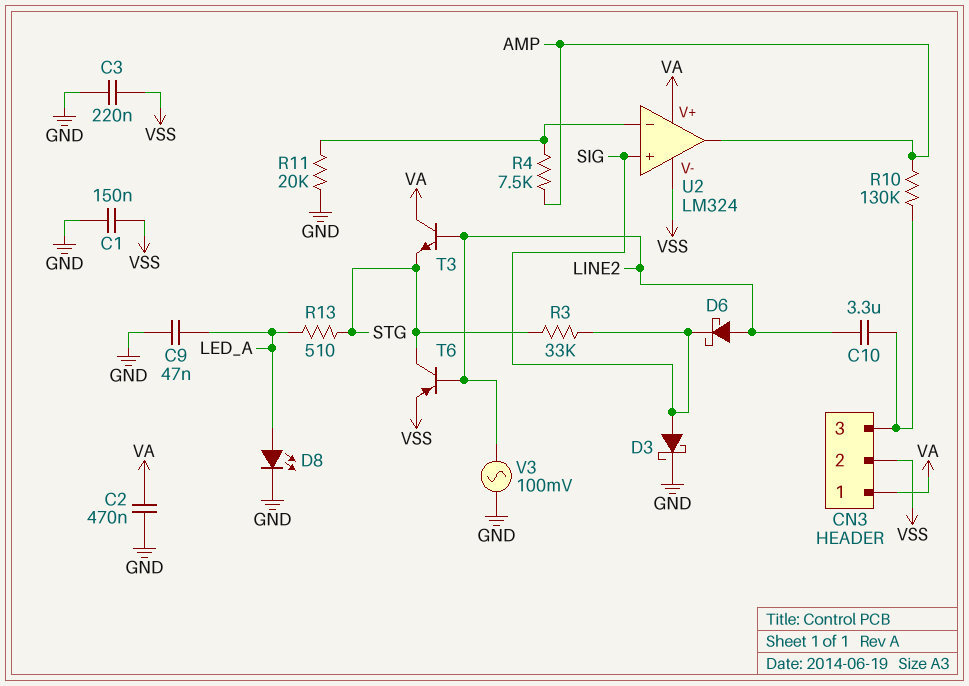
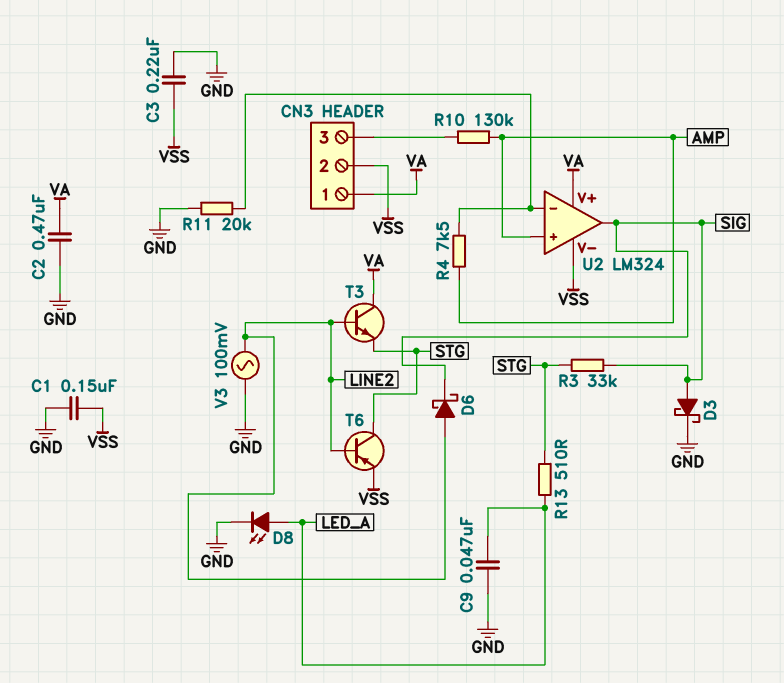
C10: 3.3uF (CN3/3, LINE2) -> none
U2 pin in+: SIG -> AMP
U2 pin out: AMP -> SIG

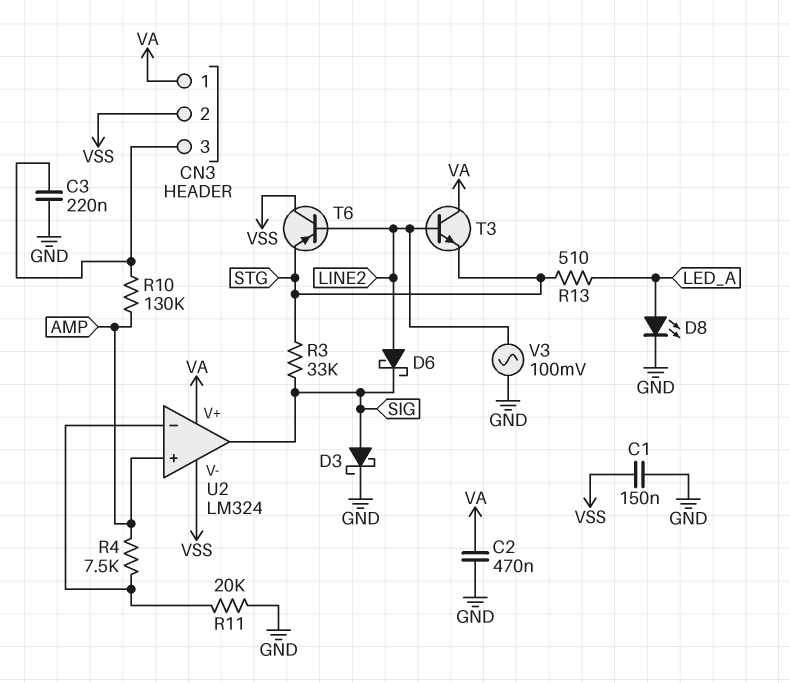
C3: 220nF (GND, VSS) -> 220nF (CN3/3, GND)
C9: 47nF (GND, LED_A) -> none
T6: PNP (B LINE2, C STG, E VSS) -> PNP (B LINE2, C VSS, E STG)

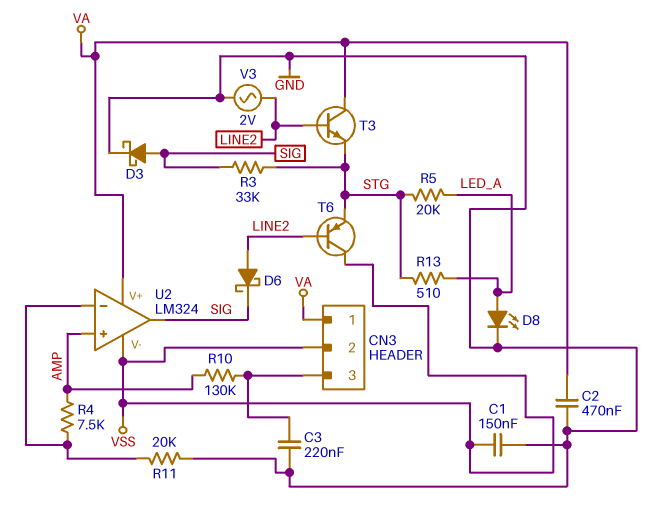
R5: none -> 20k (LED_A, STG)
V3: AC 100mV (GND, LINE2) -> AC 2V (GND, LINE2)

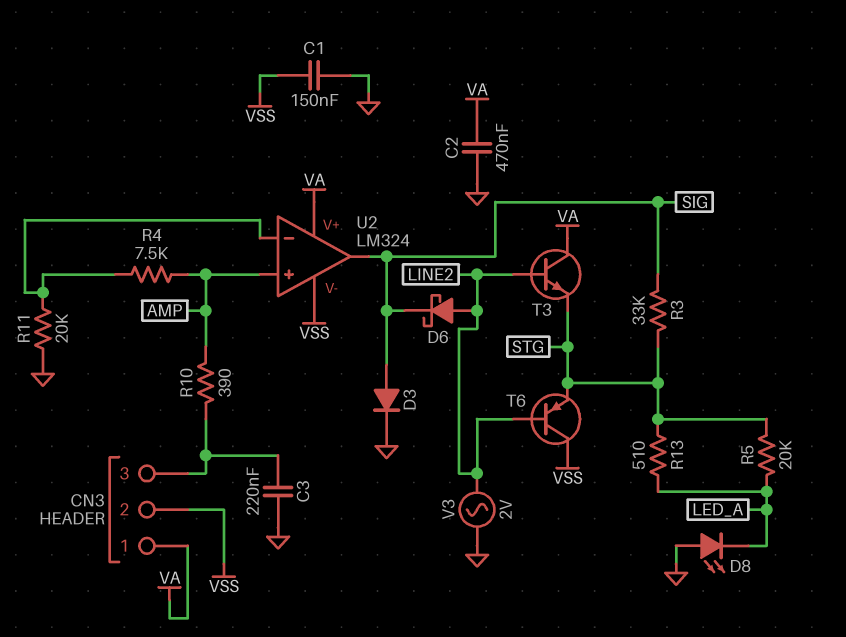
D3: schottky (A SIG, K GND) -> diode (A SIG, K GND)
D8: LED (A LED_A, K GND) -> LED (A GND, K LED_A)
R10: 130k (AMP, CN3/3) -> 390 (AMP, CN3/3)

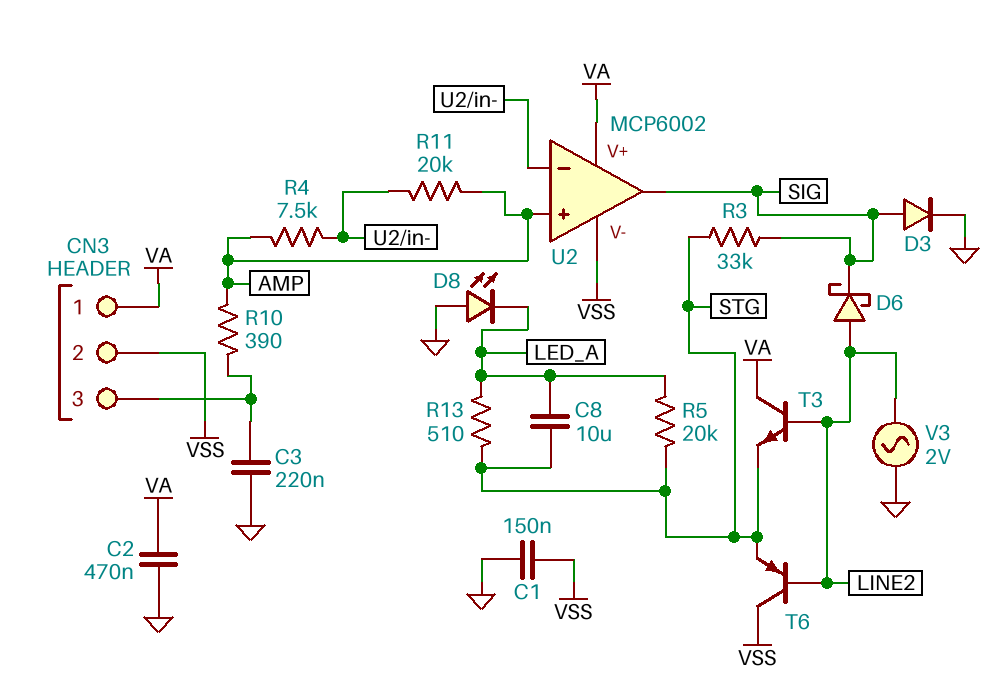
C8: none -> 10uF (LED_A, STG)
R11: 20k (GND, U2/in-) -> 20k (AMP, U2/in-)
U2: LM324 -> MCP6002

